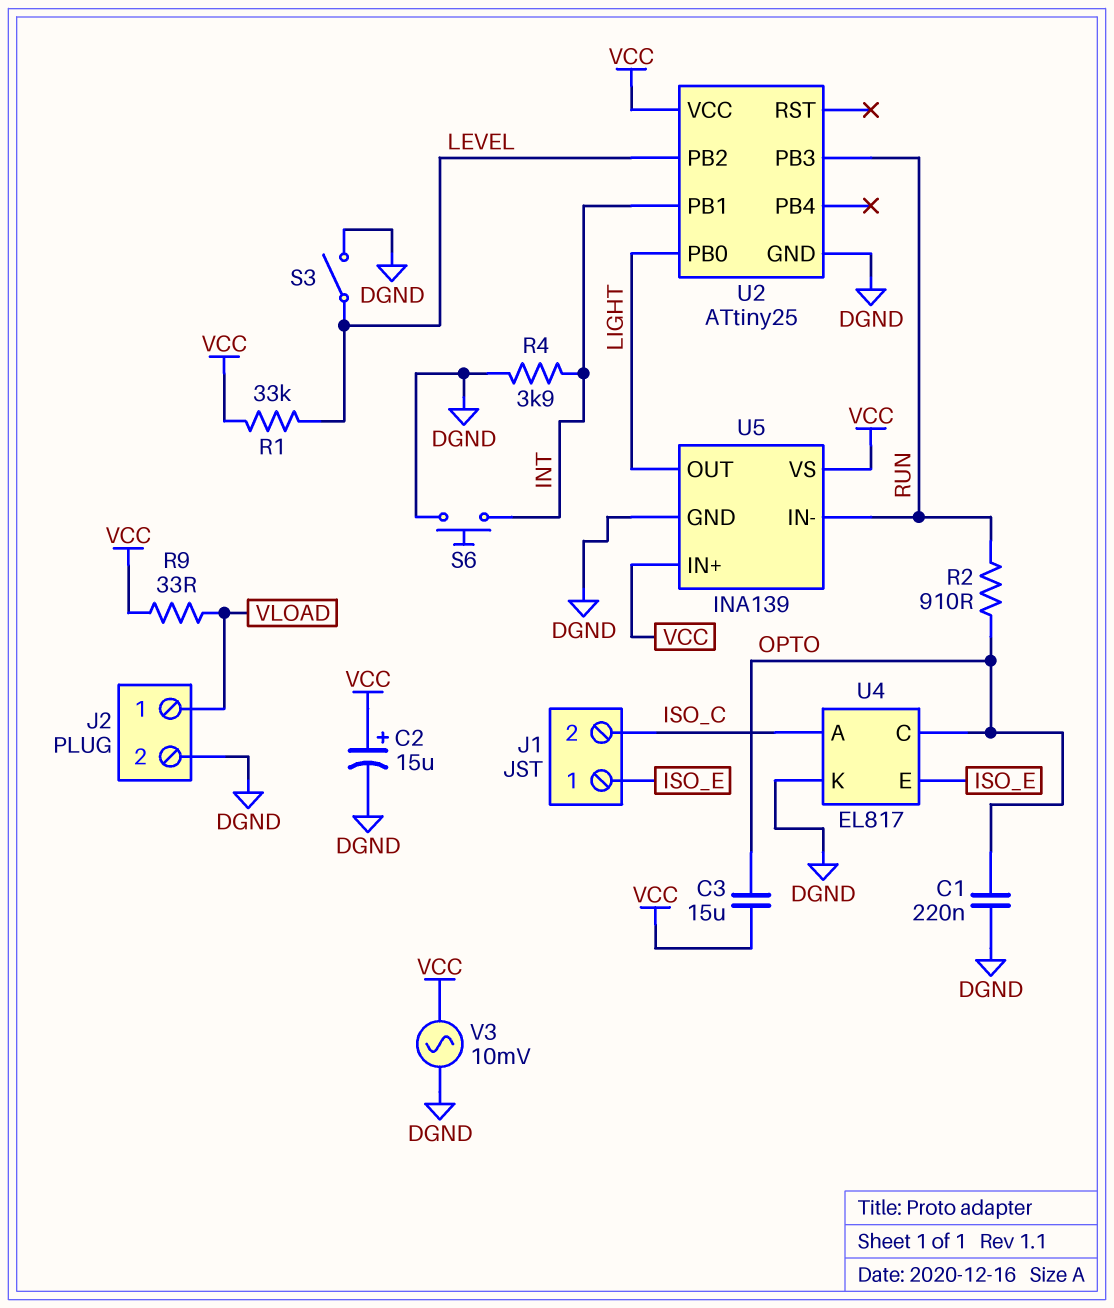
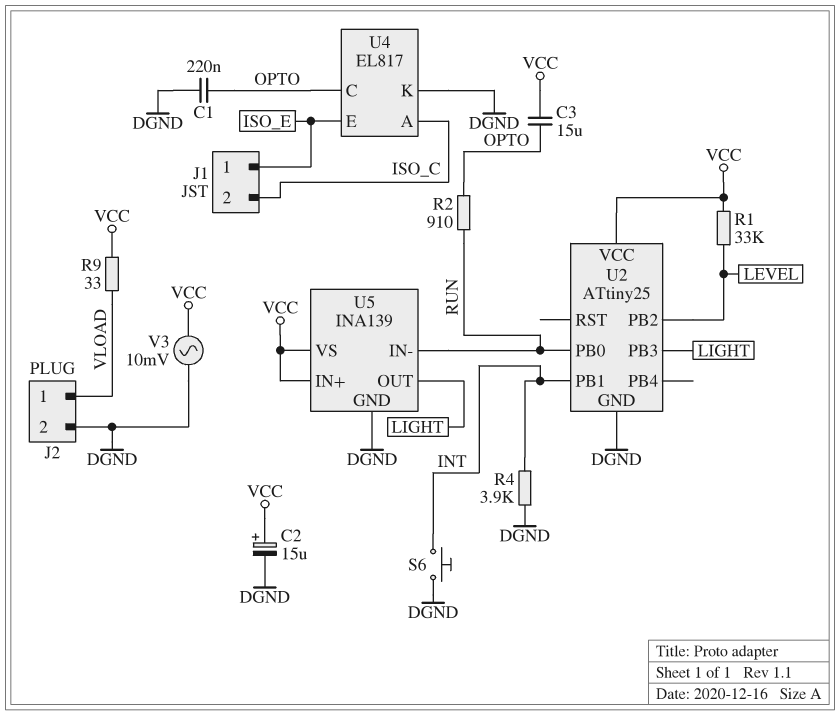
S3: switch (DGND, LEVEL) -> none
U2 pin PB0: LIGHT -> RUN
U2 pin PB3: RUN -> LIGHT

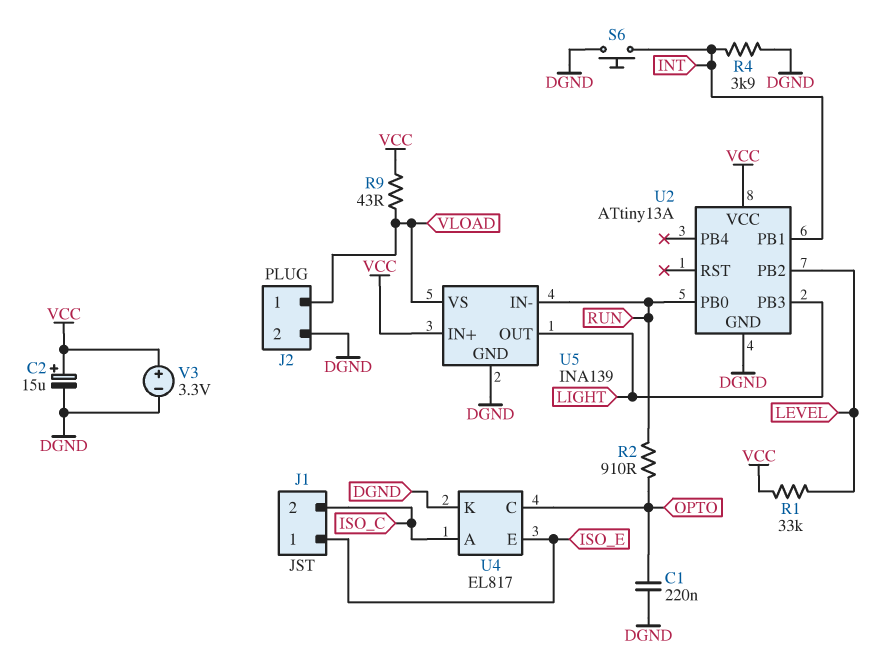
C3: 15uF (OPTO, VCC) -> none
R9: 33 (VCC, VLOAD) -> 43 (VCC, VLOAD)
U2: ATtiny25 -> ATtiny13A
U5 pin VS: VCC -> VLOAD
V3: AC 10mV (DGND, VCC) -> 3.3V (plus VCC, minus DGND)

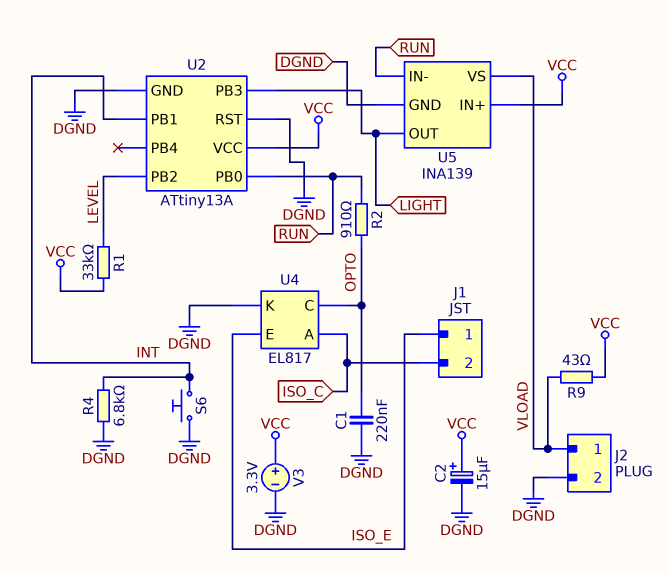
R4: 3.9k (DGND, INT) -> 6.8k (DGND, INT)
U2 pin RST: none -> DGND

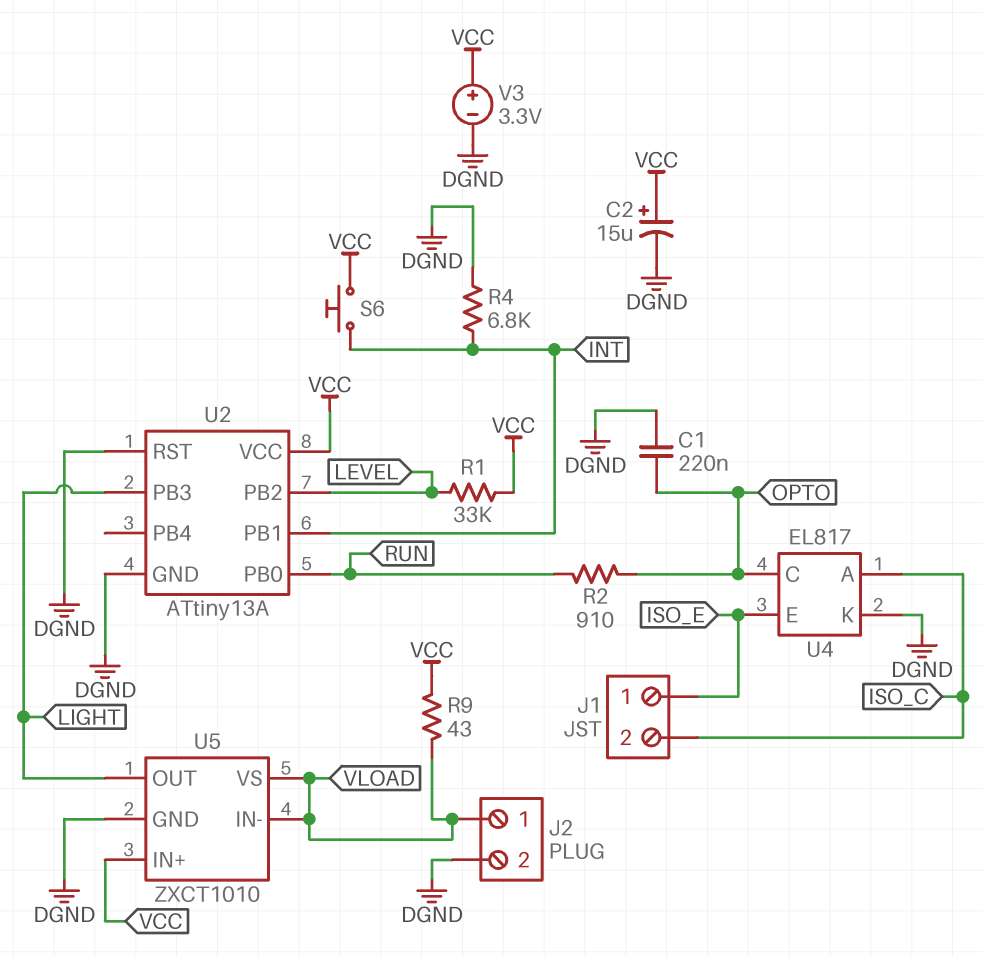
S6: button (DGND, INT) -> button (INT, VCC)
U5: INA139 -> ZXCT1010
U5 pin IN-: RUN -> VLOAD

